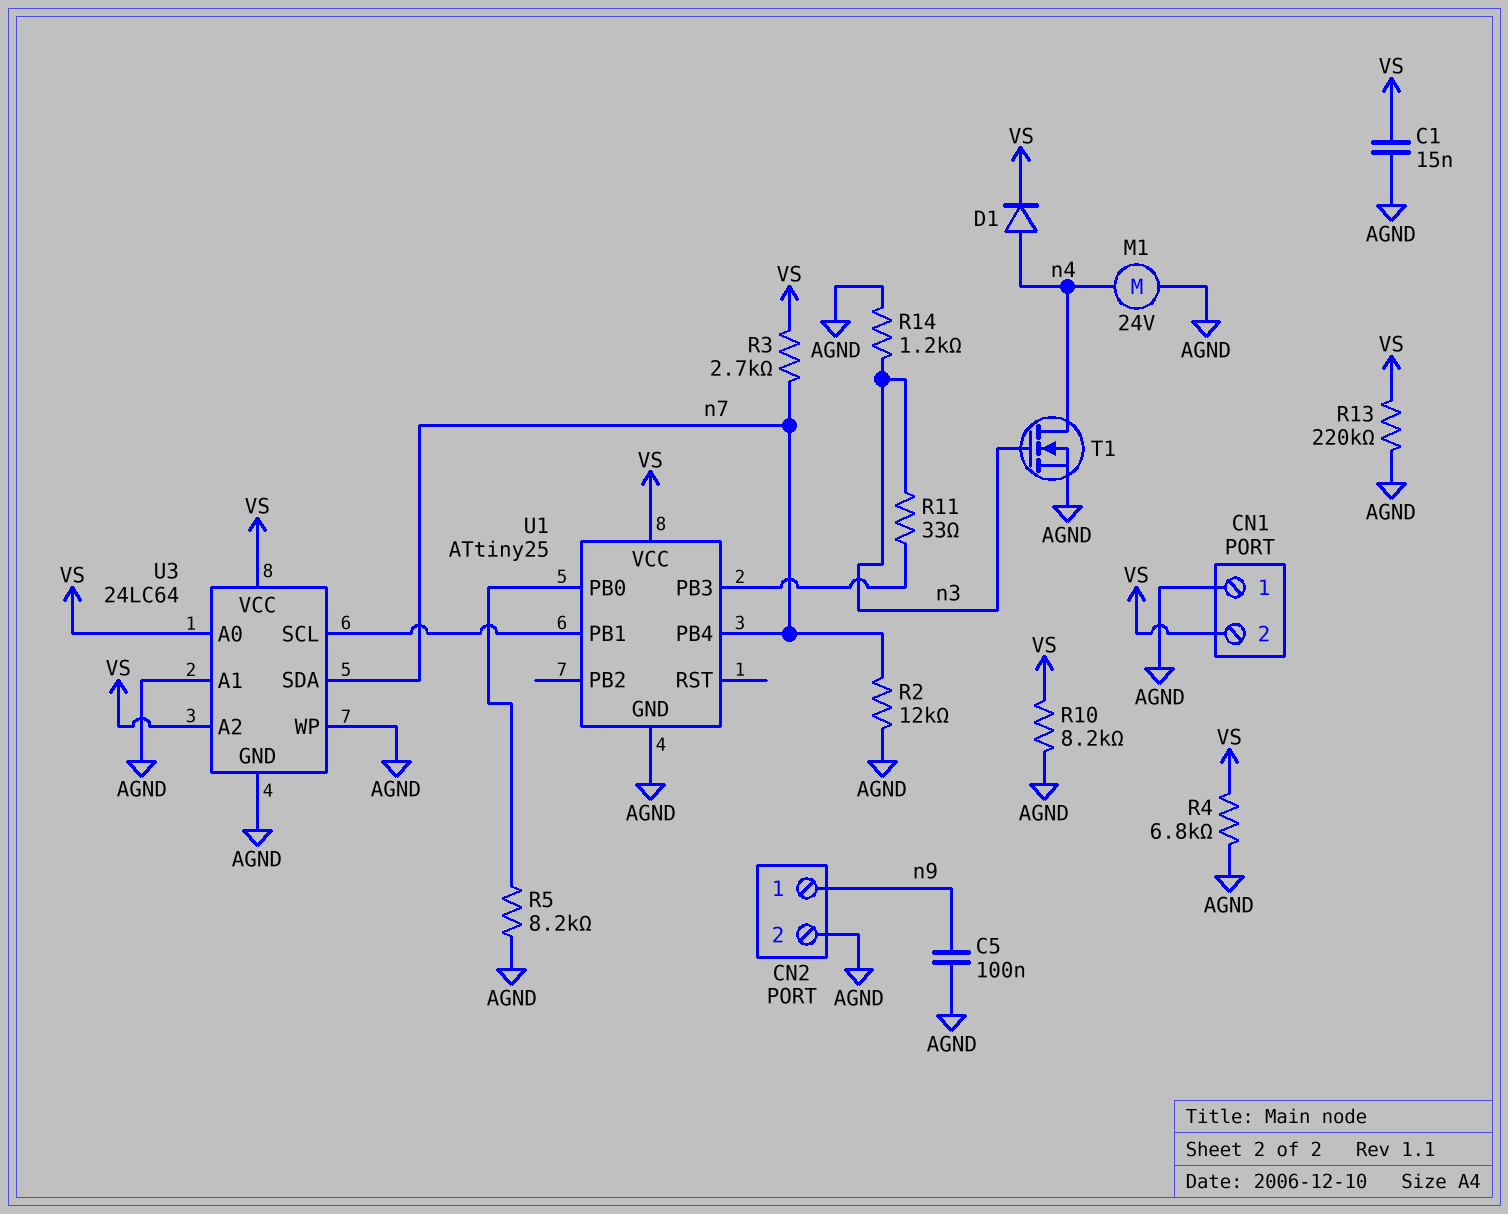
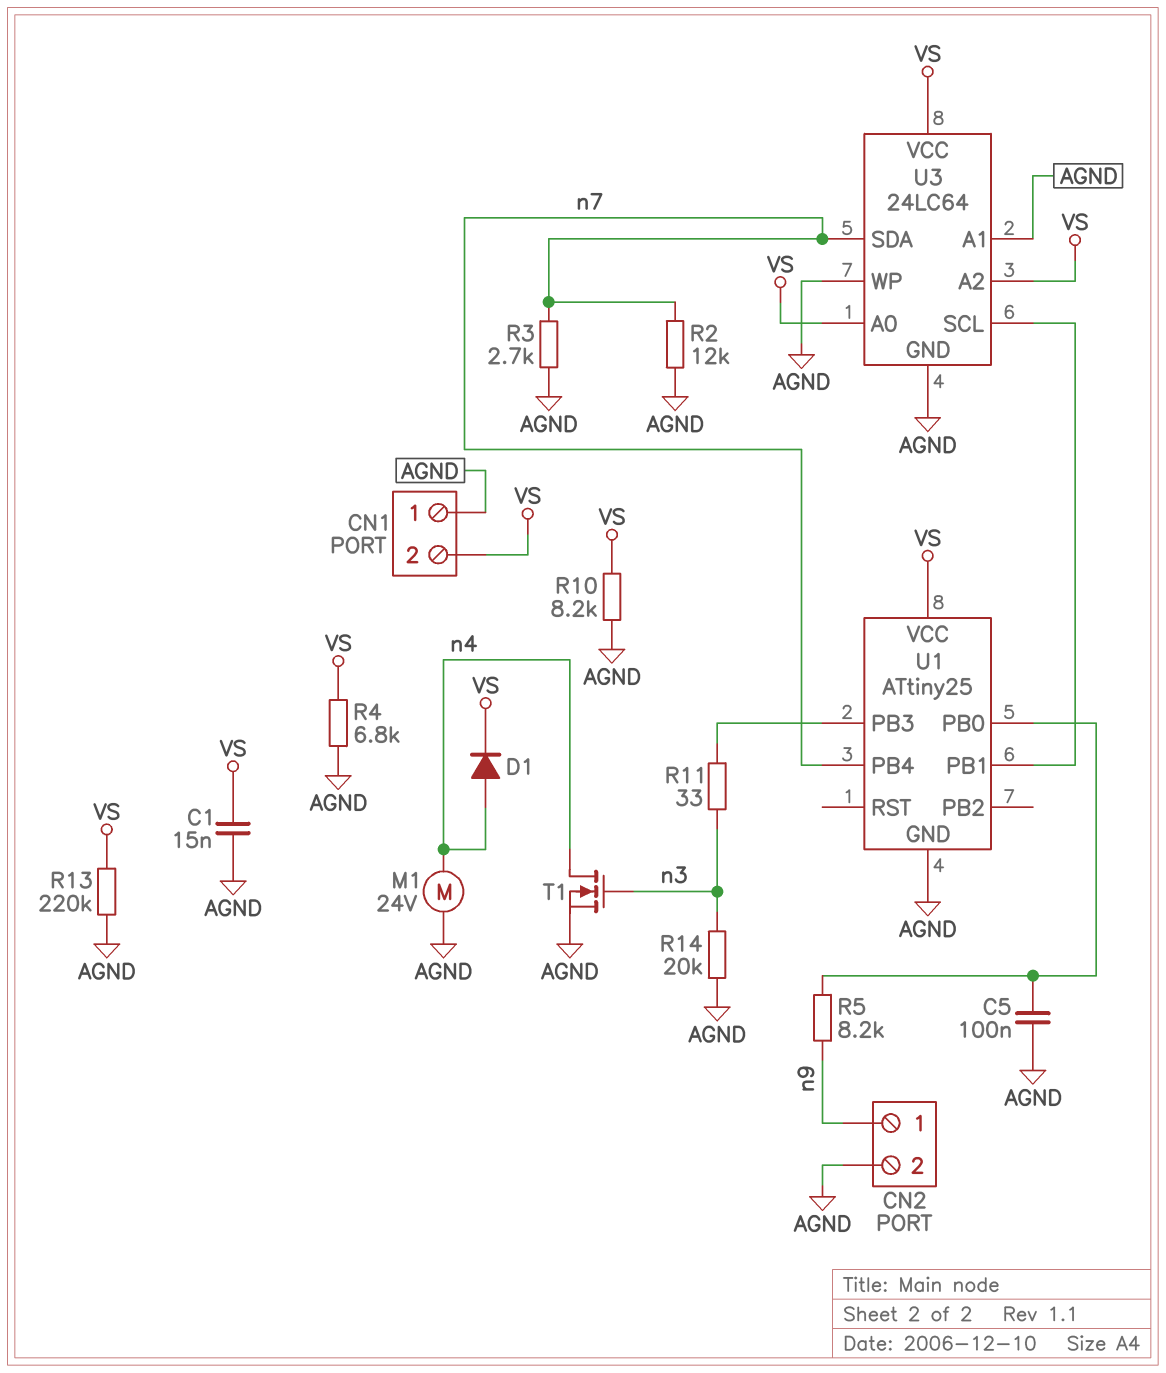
C5: 100nF (AGND, n9) -> 100nF (AGND, U1/PB0)
R3: 2.7k (VS, n7) -> 2.7k (AGND, n7)
R5: 8.2k (AGND, U1/PB0) -> 8.2k (U1/PB0, n9)
R14: 1.2k (AGND, n3) -> 20k (AGND, n3)

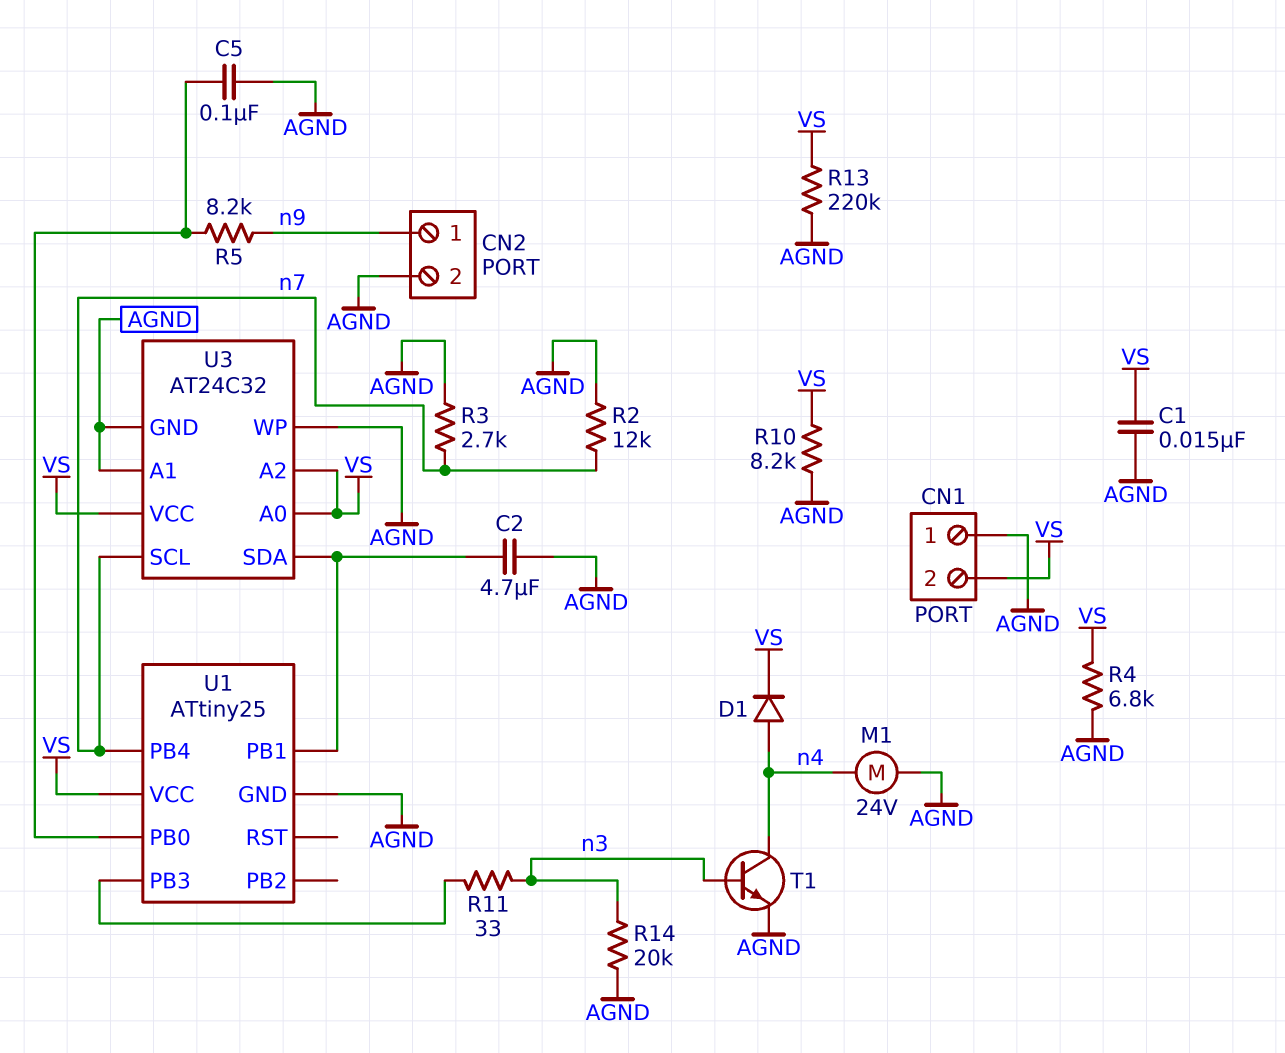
C2: none -> 4.7uF (AGND, U1/PB1)
T1: NMOS (G n3, D n4, S AGND) -> NPN (B n3, C n4, E AGND)
U3: 24LC64 -> AT24C32
U3 pin SCL: U1/PB1 -> n7
U3 pin SDA: n7 -> U1/PB1

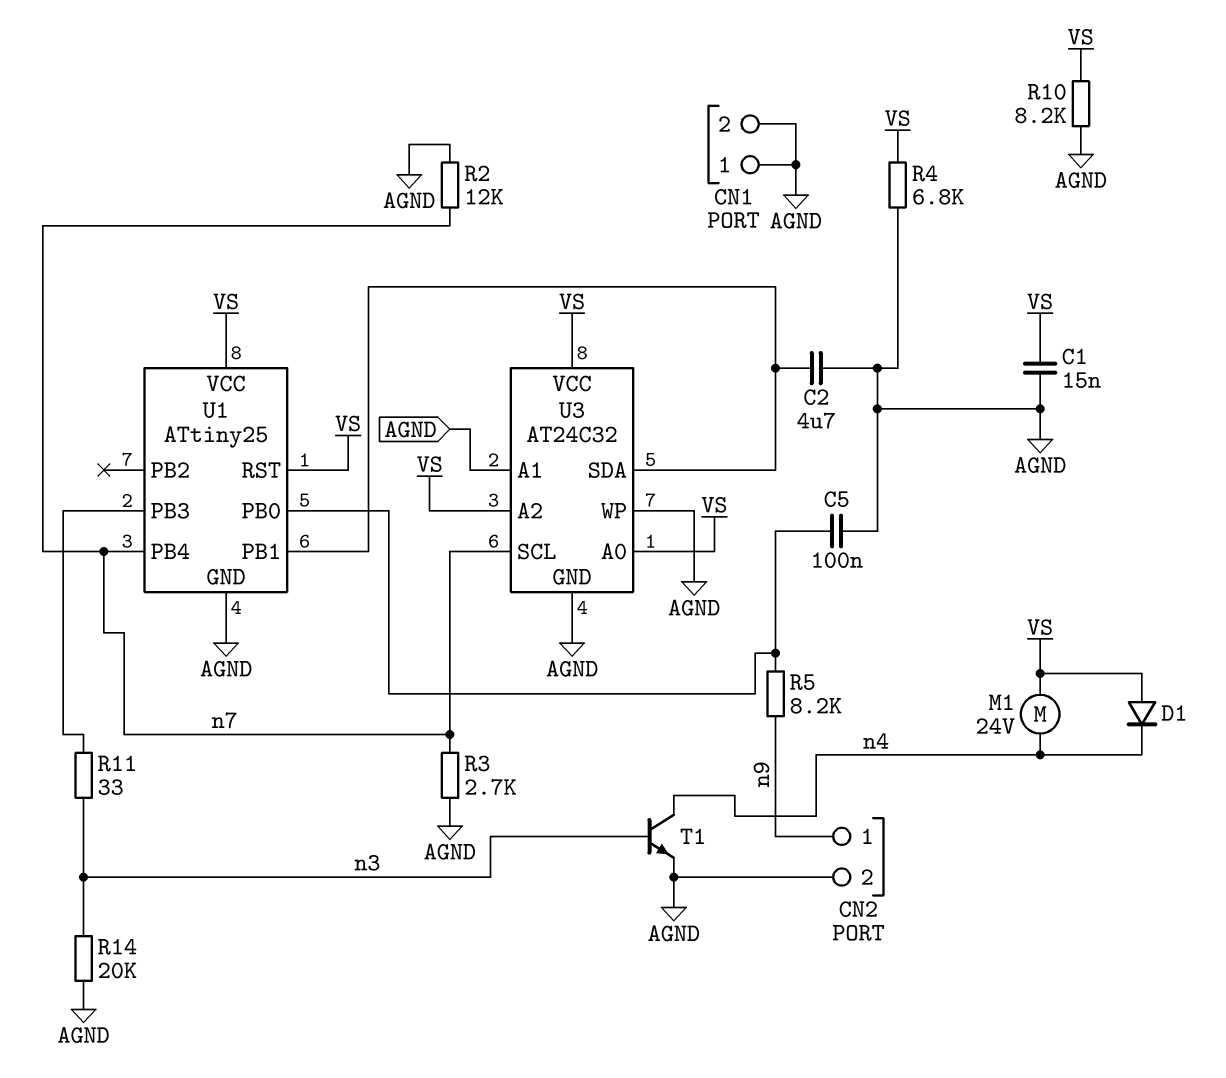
CN1 pin 2: VS -> AGND
D1: diode (A n4, K VS) -> diode (A VS, K n4)
M1: motor 24V (AGND, n4) -> motor 24V (VS, n4)
R13: 220k (AGND, VS) -> none
U1 pin RST: none -> VS

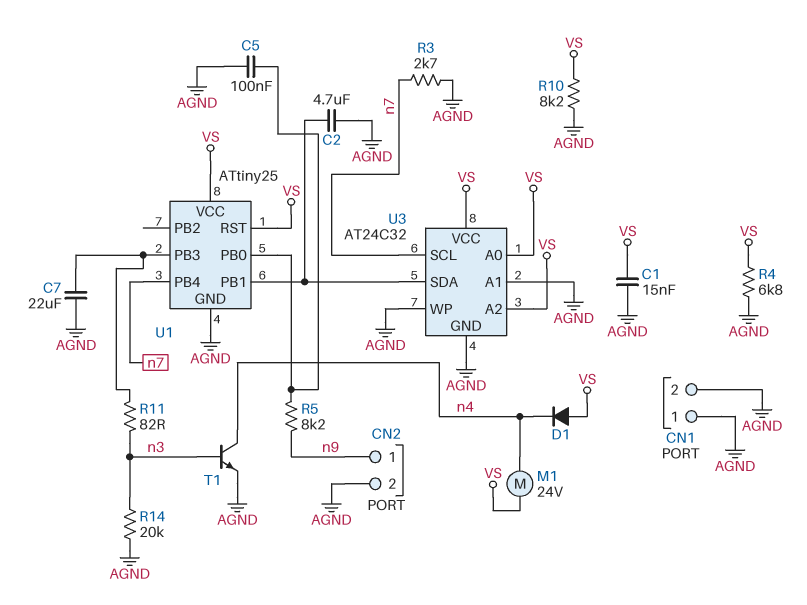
C7: none -> 22uF (AGND, U1/PB3)
R2: 12k (AGND, n7) -> none
R11: 33 (U1/PB3, n3) -> 82 (U1/PB3, n3)

